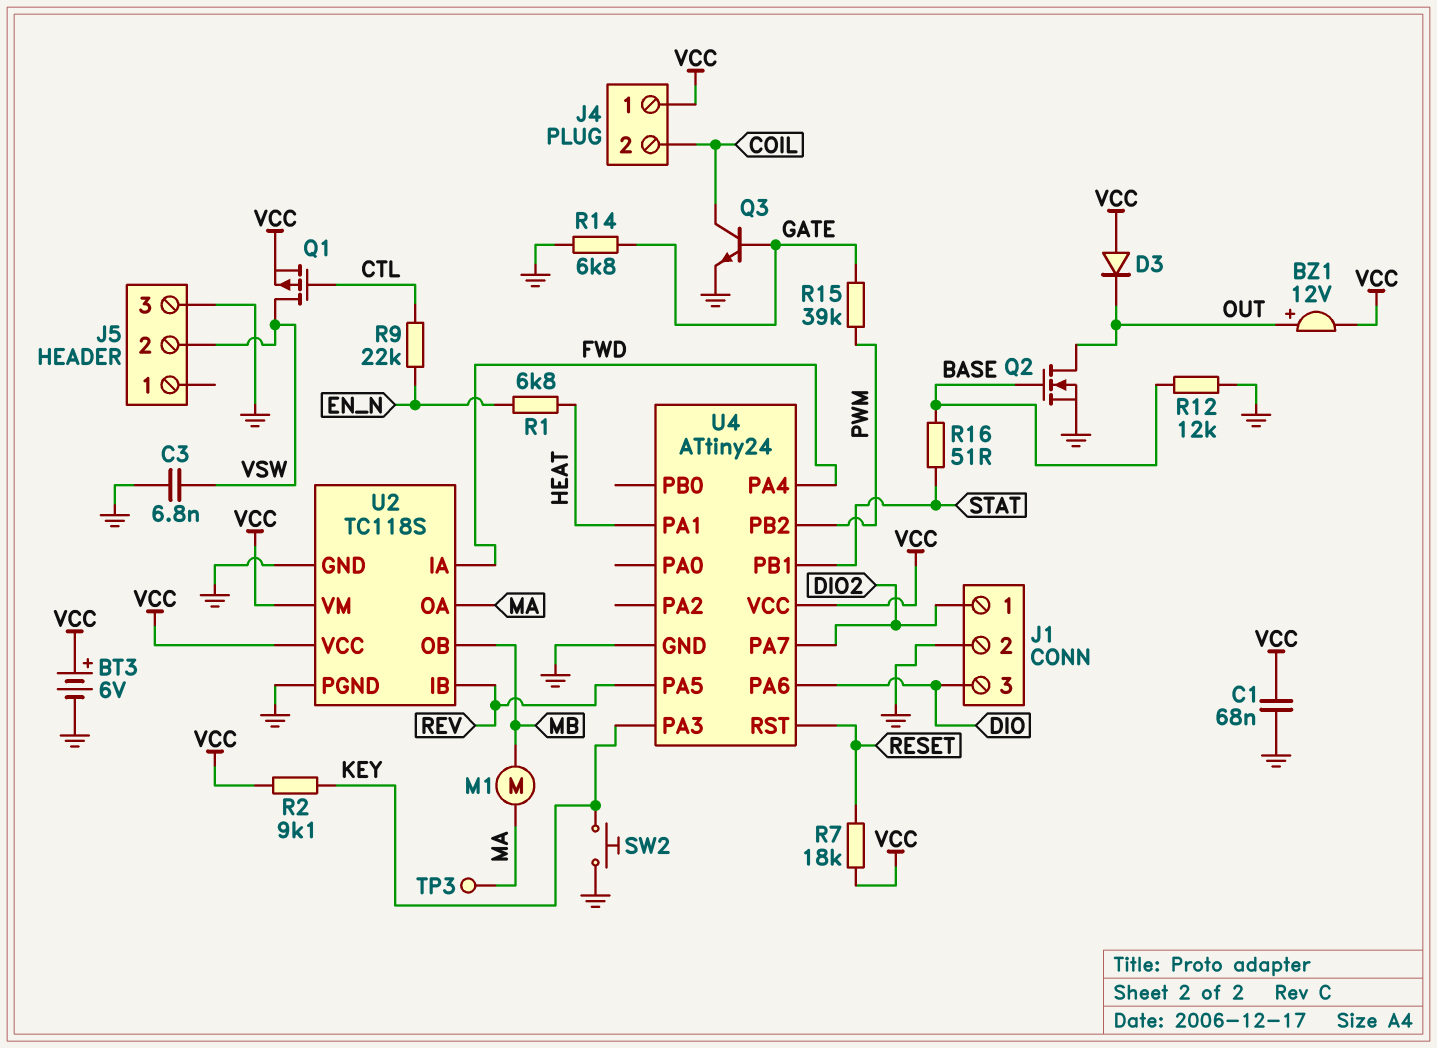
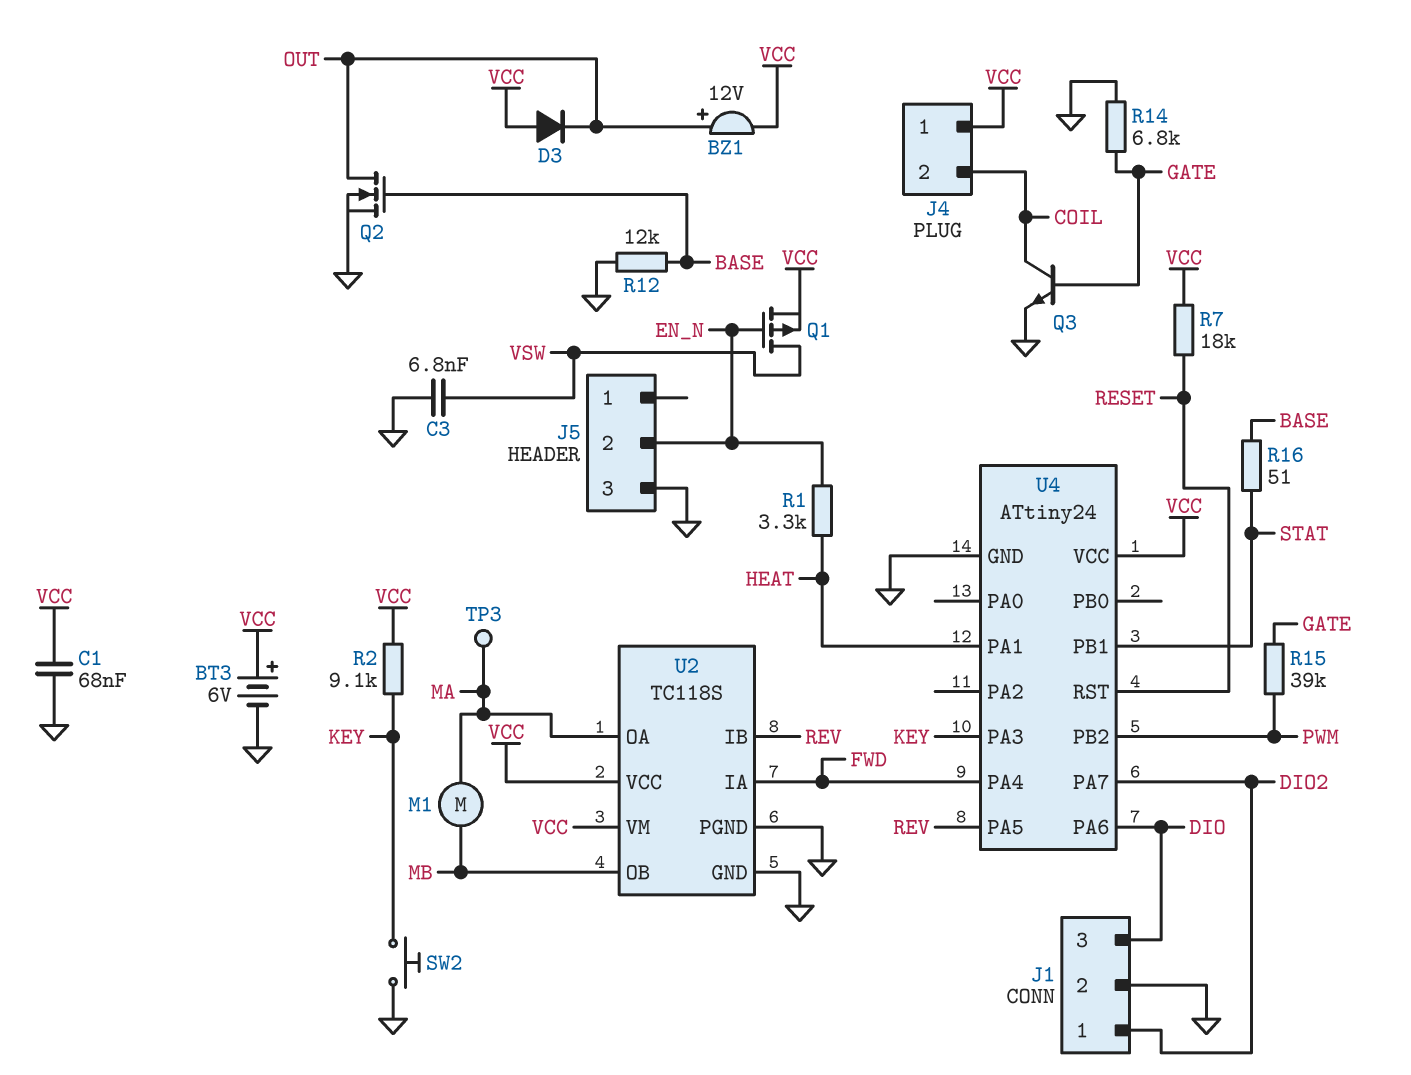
J5 pin 2: VSW -> EN_N
Q1: PMOS (G CTL, D VSW, S VCC) -> PMOS (G EN_N, D VSW, S VCC)
R1: 6.8k (EN_N, HEAT) -> 3.3k (EN_N, HEAT)
R9: 22k (CTL, EN_N) -> none

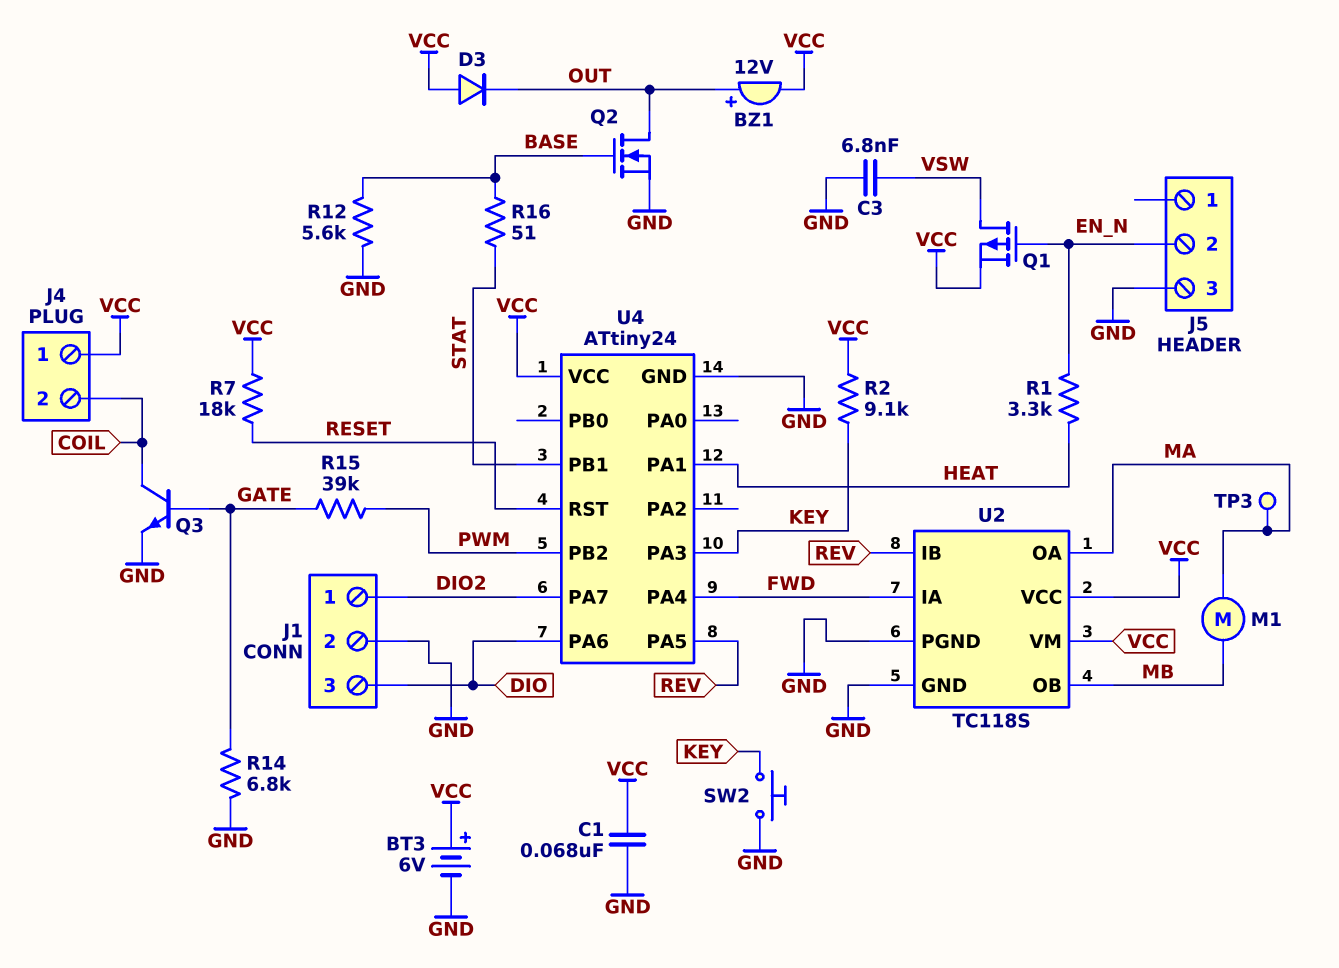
R12: 12k (BASE, GND) -> 5.6k (BASE, GND)

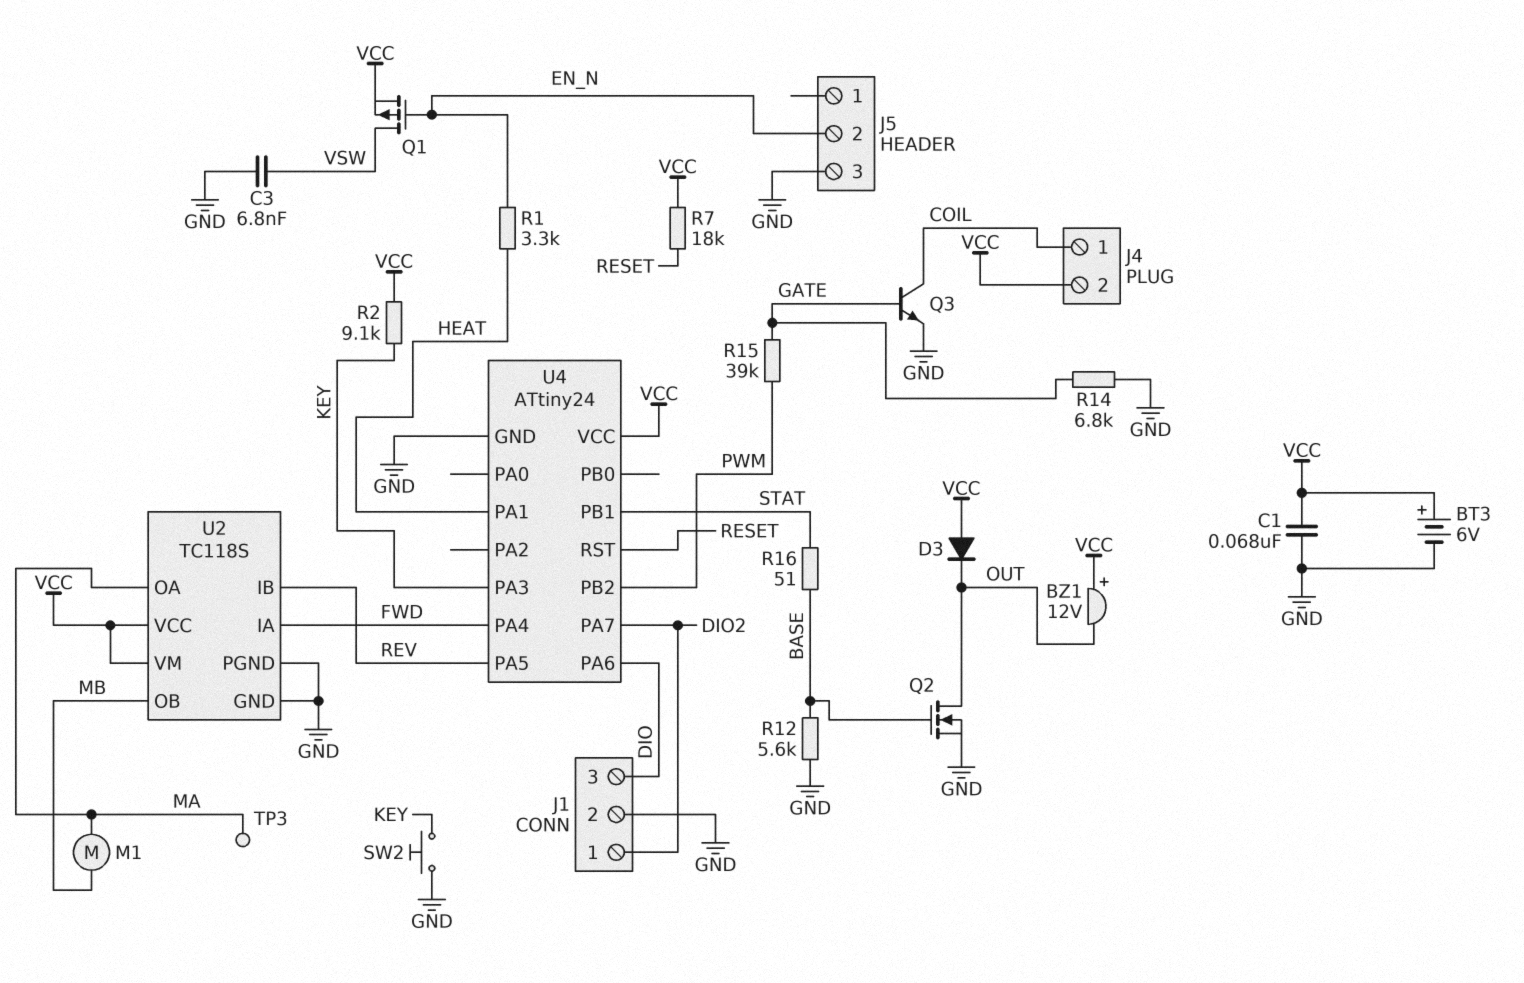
BZ1: buzzer 12V (plus OUT, minus VCC) -> buzzer 12V (plus VCC, minus OUT)
J4 pin 1: VCC -> COIL
J4 pin 2: COIL -> VCC

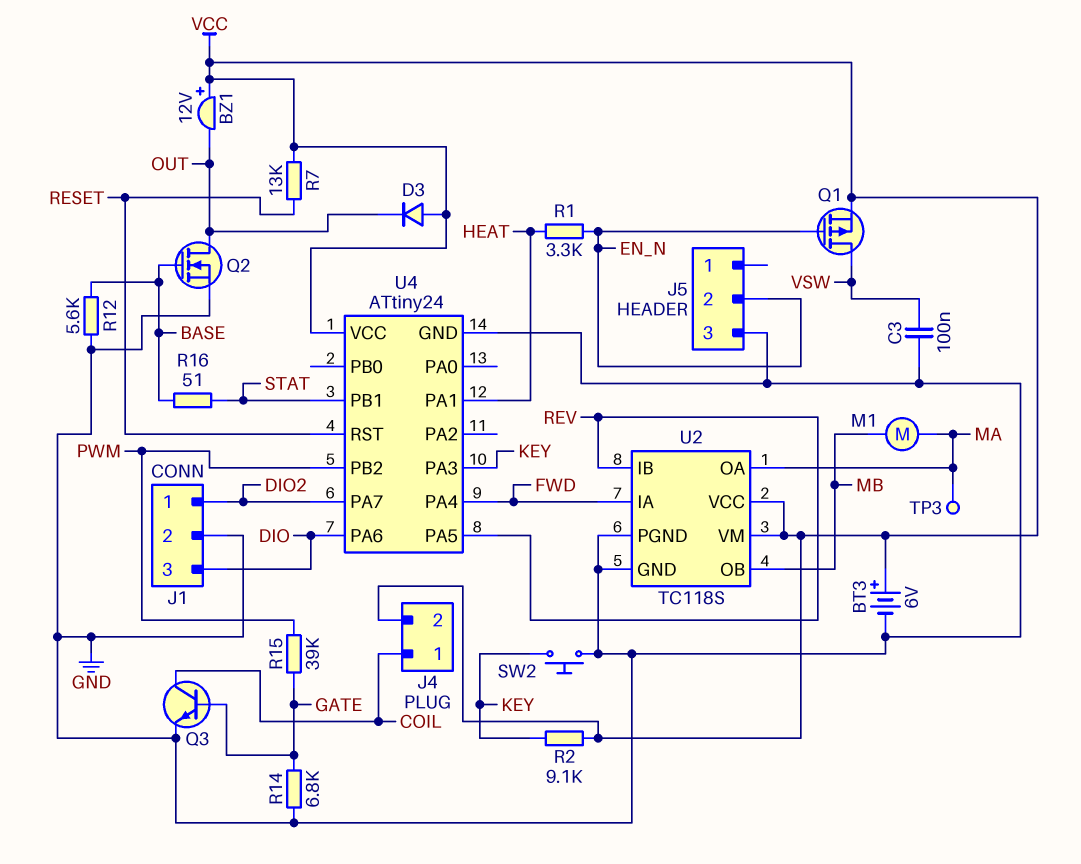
C1: 68nF (GND, VCC) -> none
C3: 6.8nF (GND, VSW) -> 100nF (GND, VSW)
R7: 18k (RESET, VCC) -> 13k (RESET, VCC)

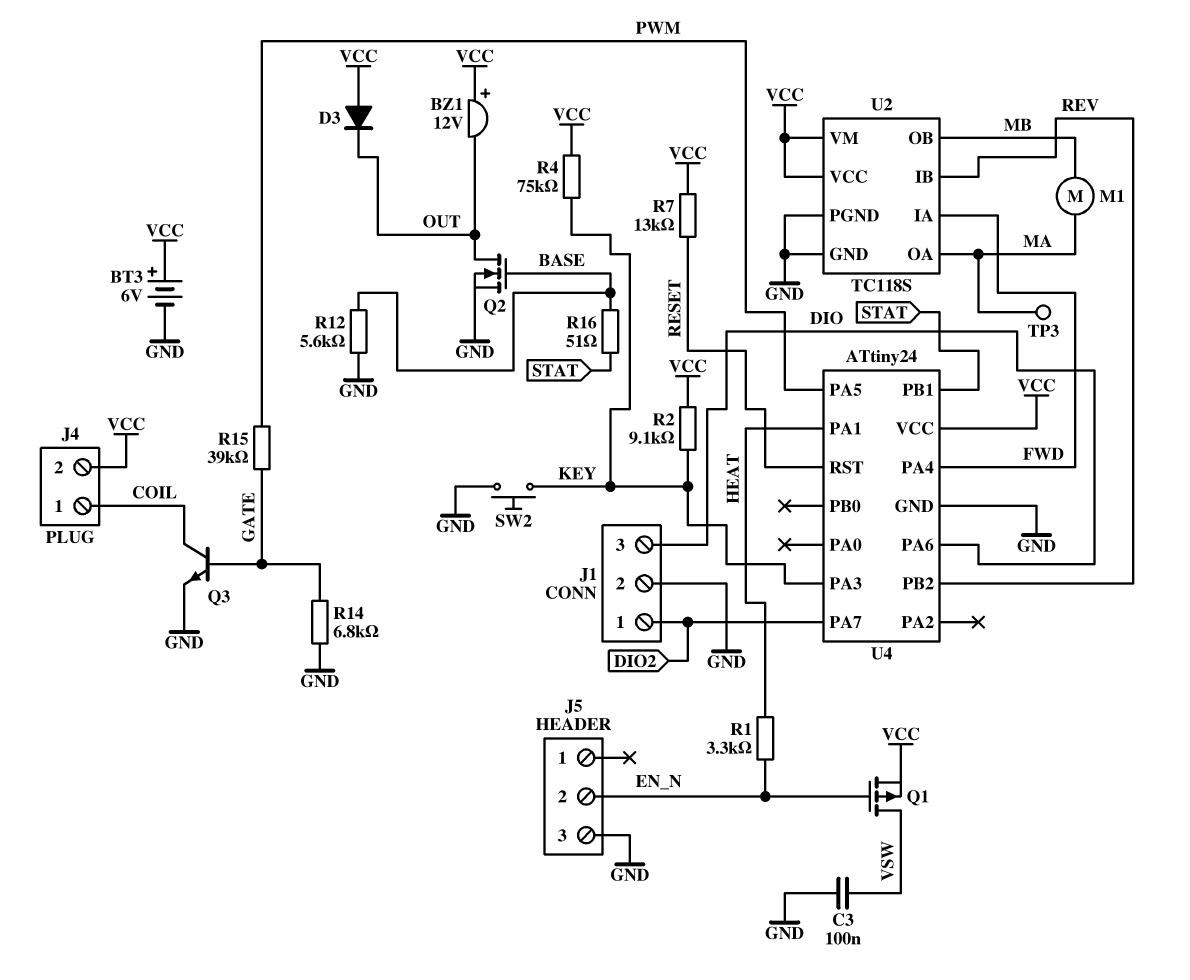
R4: none -> 75k (KEY, VCC)
U4 pin PA5: REV -> PWM
U4 pin PB2: PWM -> REV

